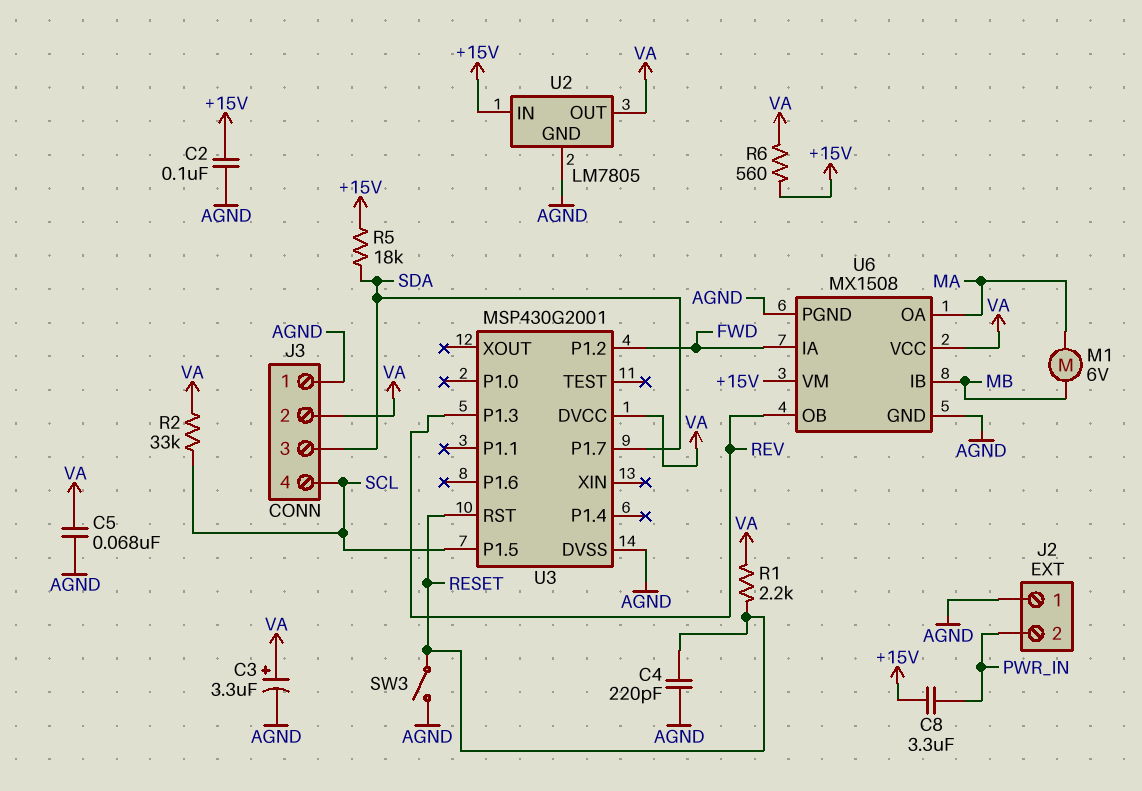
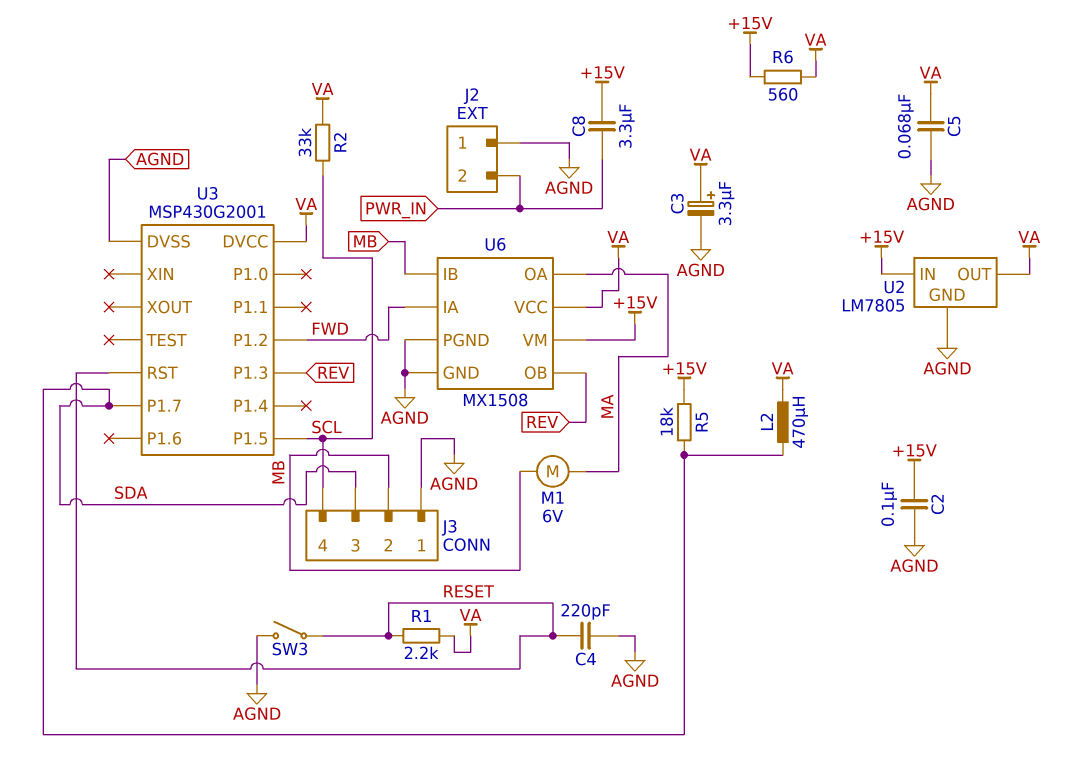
J3 pin 2: VA -> MB
L2: none -> 470uH (SDA, VA)

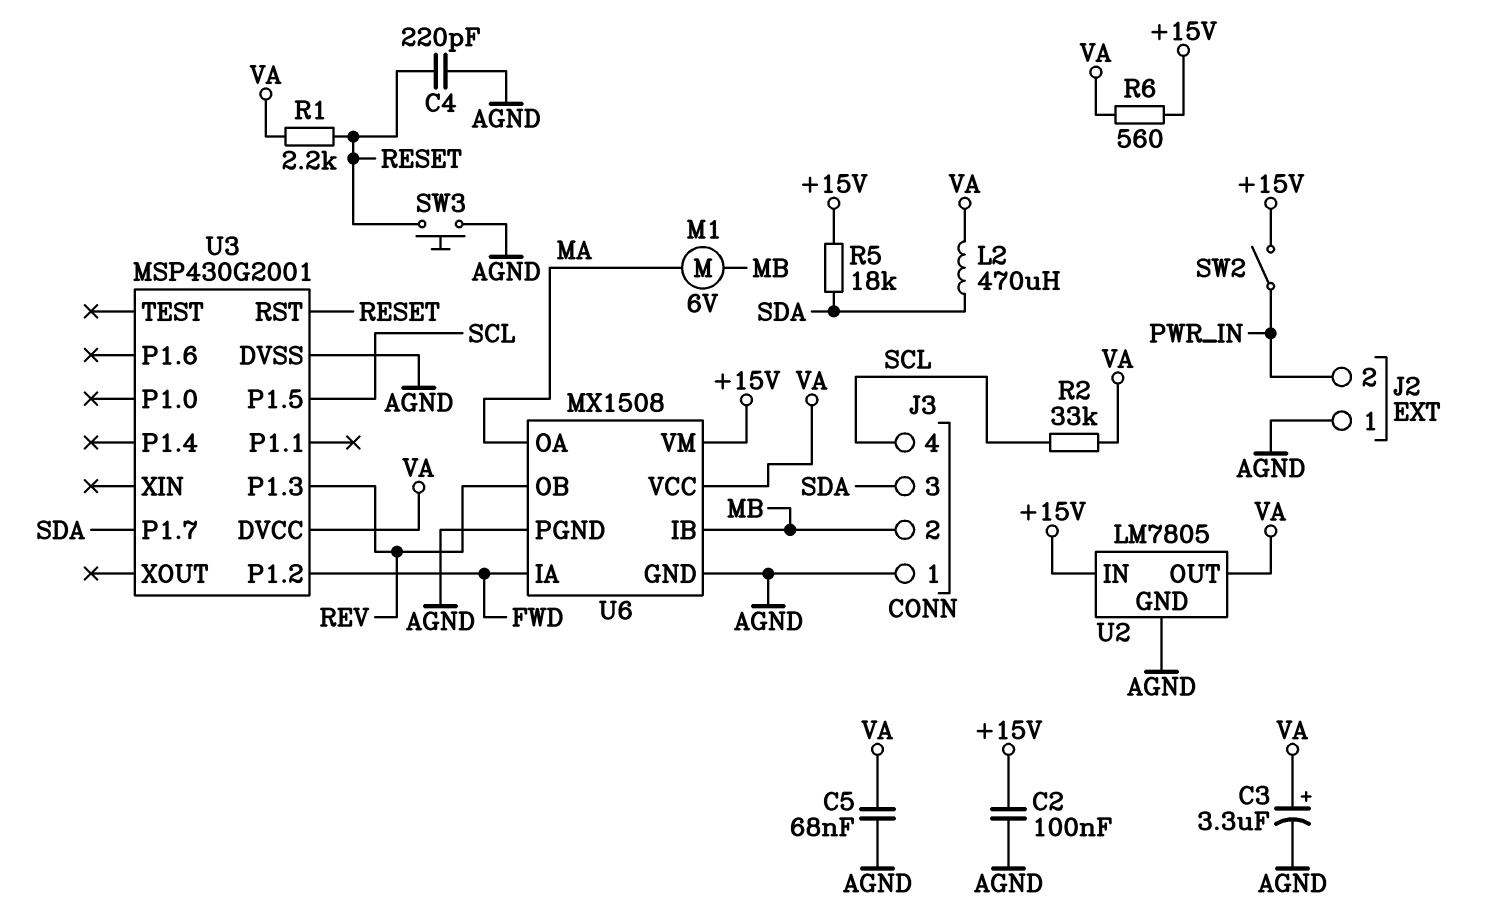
C8: 3.3uF (+15V, PWR_IN) -> none
SW2: none -> switch (+15V, PWR_IN)
SW3: switch (AGND, RESET) -> button (AGND, RESET)

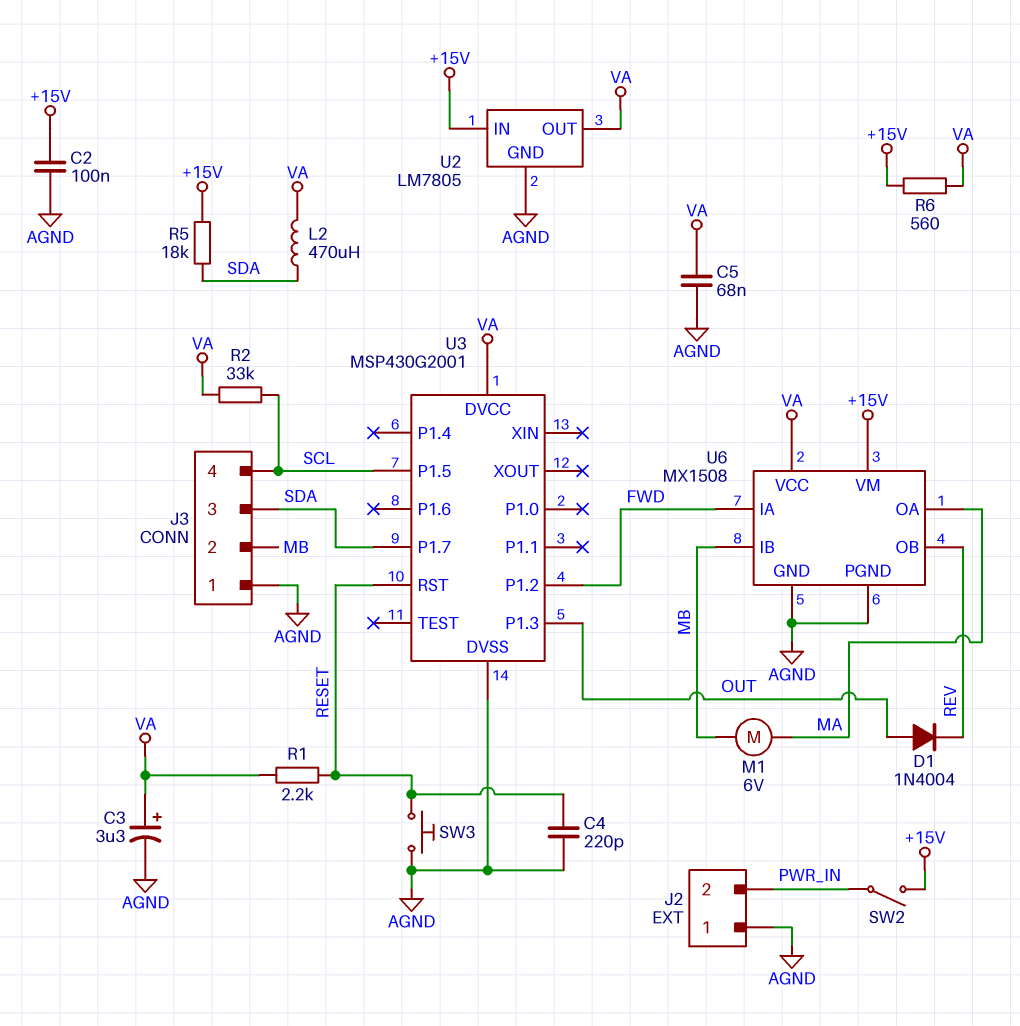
D1: none -> diode 1N4004 (A OUT, K REV)
U3 pin P1.3: REV -> OUT

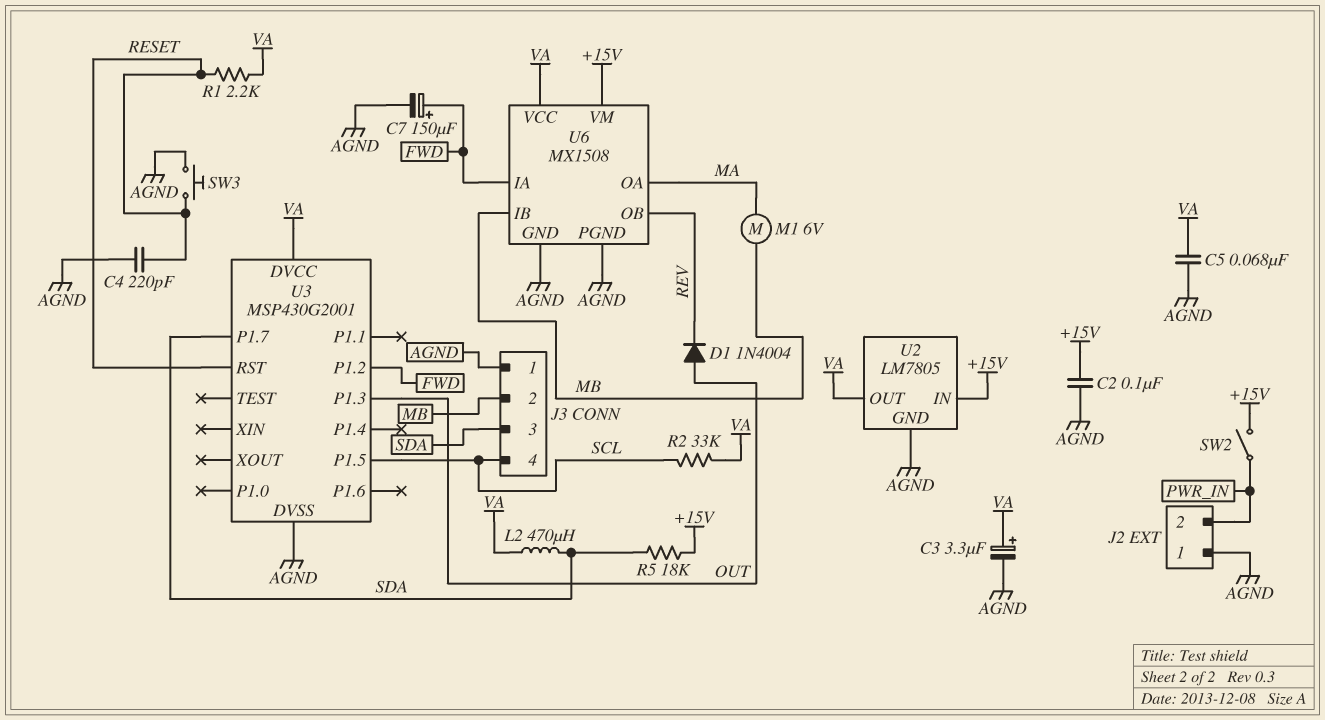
C7: none -> 150uF (plus FWD, minus AGND)
R6: 560 (+15V, VA) -> none

